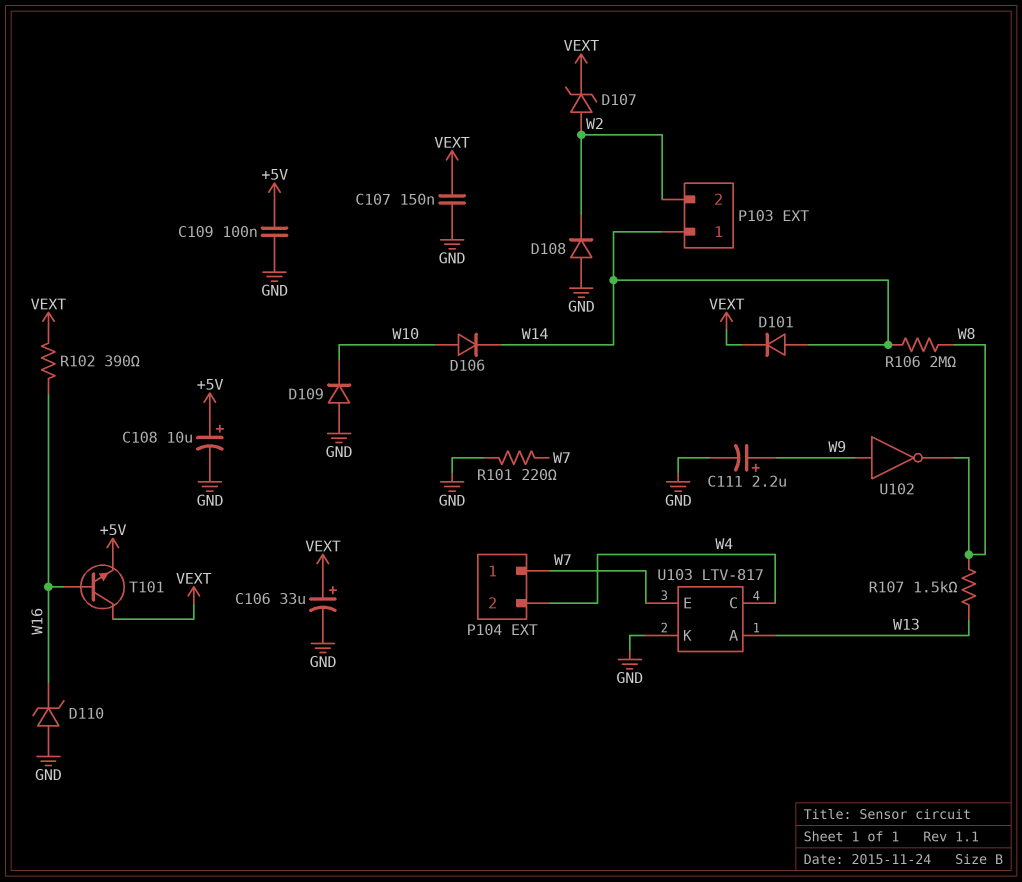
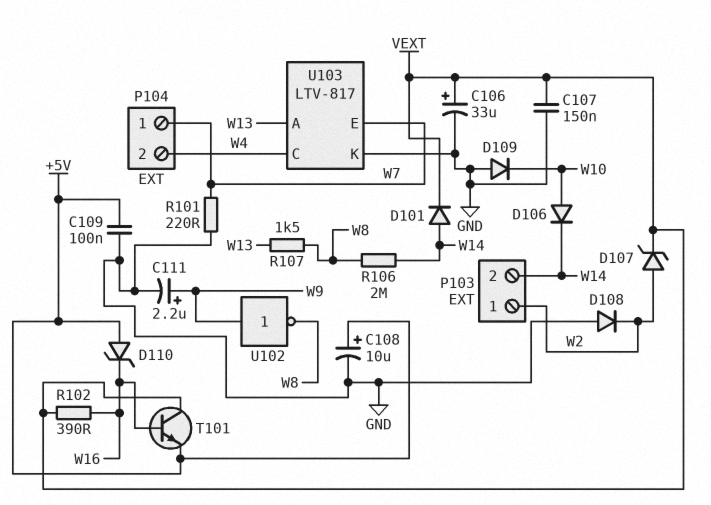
D110: zener (A GND, K W16) -> zener (A +5V, K W16)
P103 pin 1: W14 -> W2
P103 pin 2: W2 -> W14

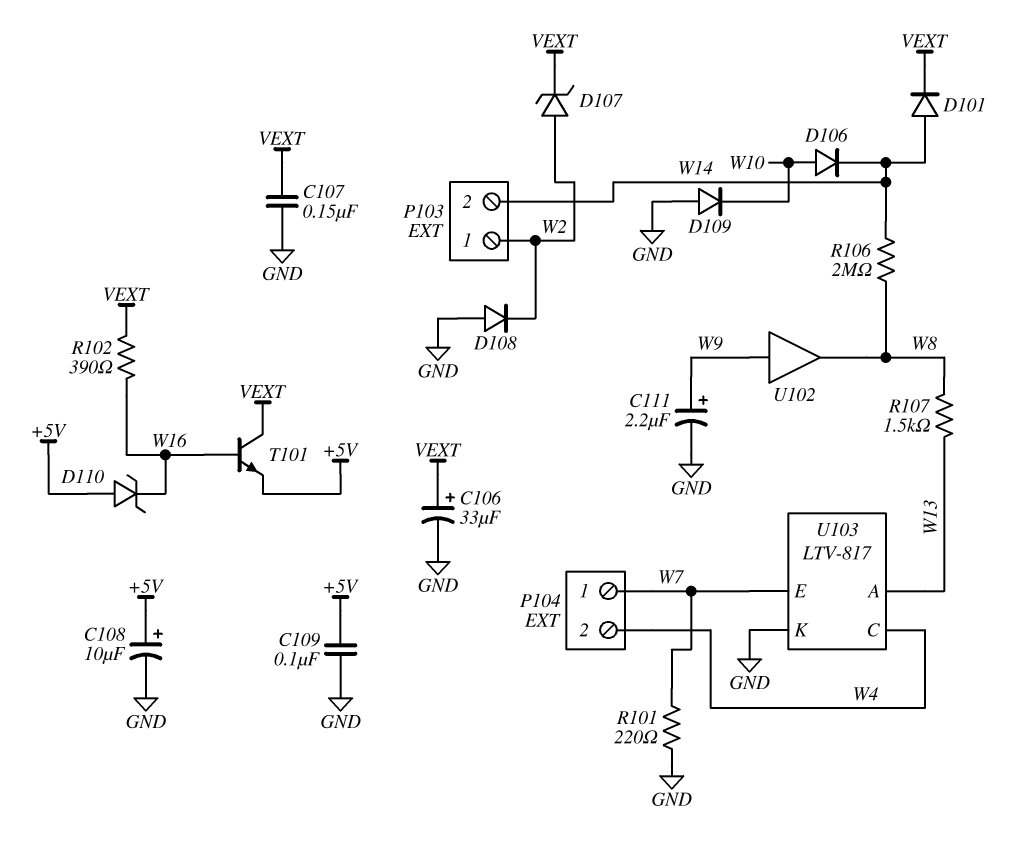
U102: NOT (in W9, out W8) -> buffer (in W9, out W8)

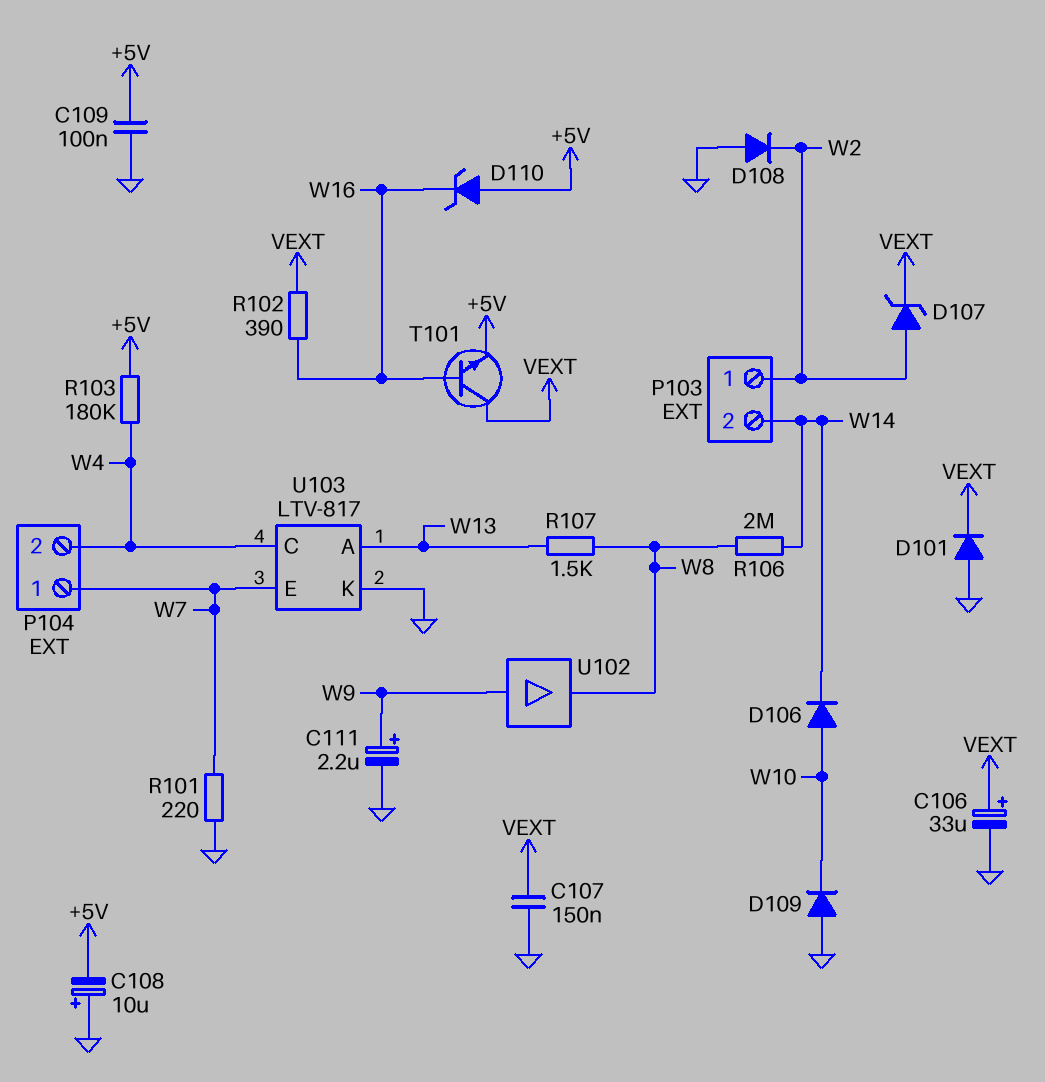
C108: 10uF (plus +5V, minus GND) -> 10uF (plus GND, minus +5V)
D101: diode (A W14, K VEXT) -> diode (A GND, K VEXT)
R103: none -> 180k (+5V, W4)

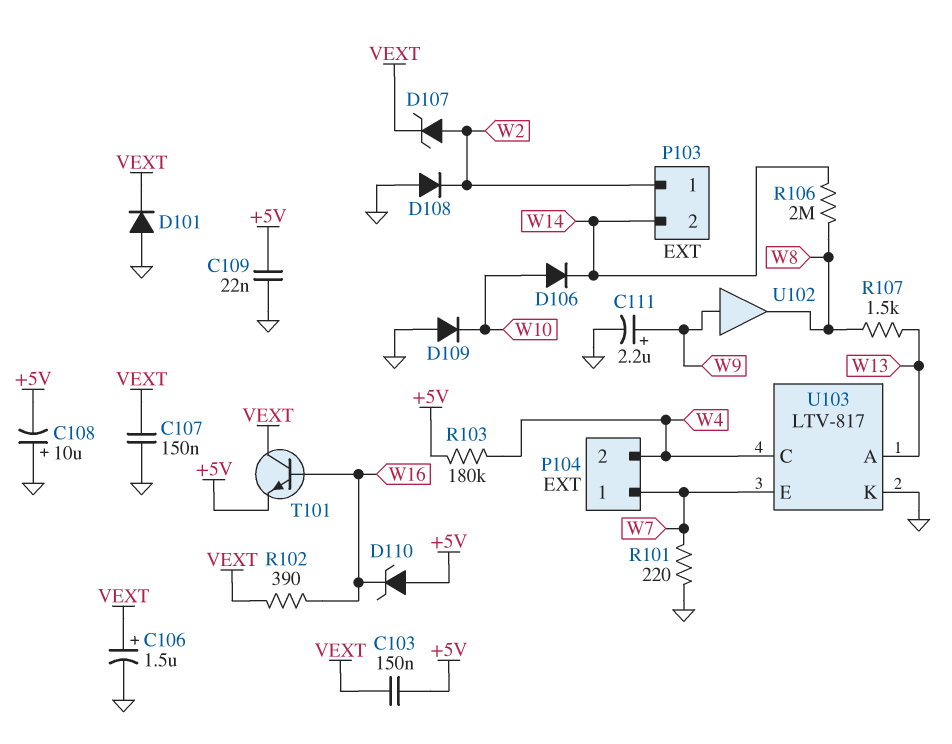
C103: none -> 150nF (+5V, VEXT)
C106: 33uF (plus VEXT, minus GND) -> 1.5uF (plus VEXT, minus GND)
C109: 100nF (+5V, GND) -> 22nF (+5V, GND)

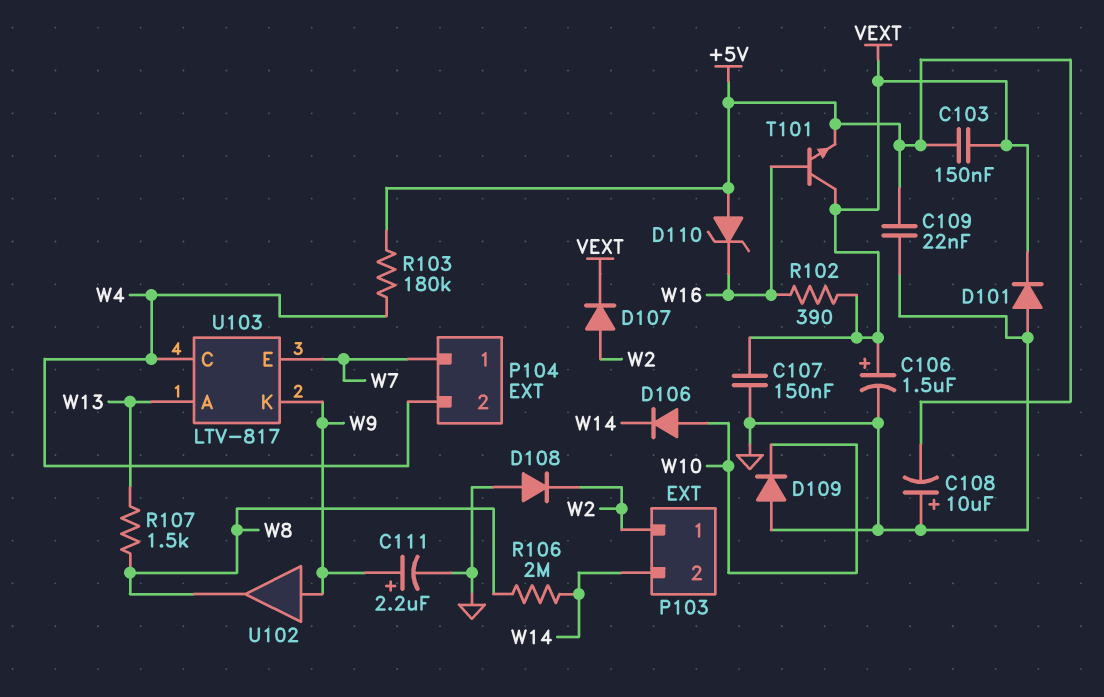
D107: zener (A W2, K VEXT) -> diode (A W2, K VEXT)
R101: 220 (GND, W7) -> none
U103 pin K: GND -> W9

